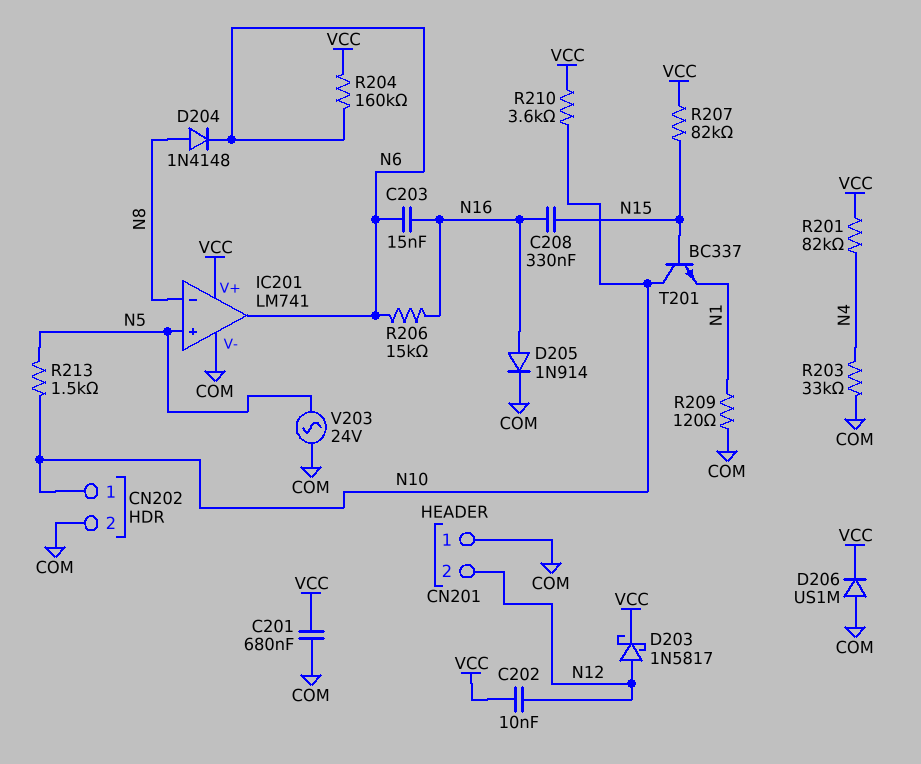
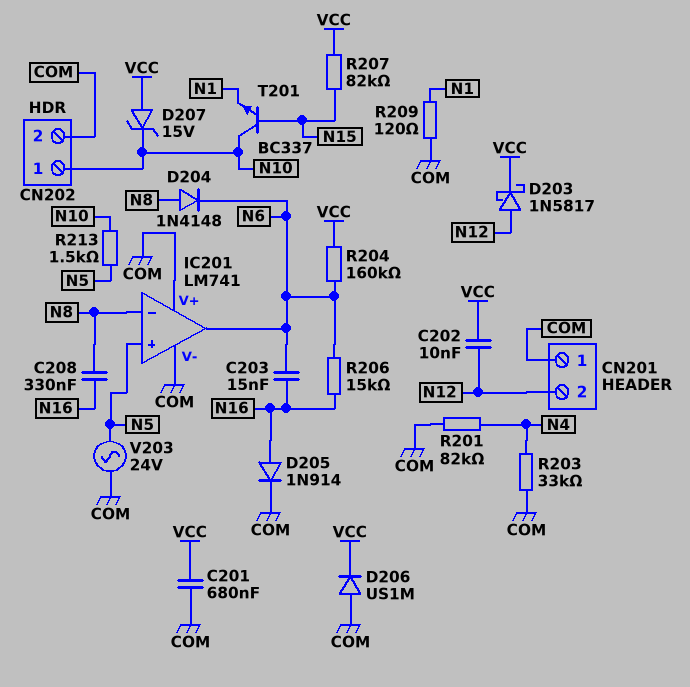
C208: 330nF (N15, N16) -> 330nF (N8, N16)
D207: none -> zener 15V (A VCC, K N10)
IC201 pin V+: VCC -> COM
R201: 82k (N4, VCC) -> 82k (COM, N4)
R210: 3.6k (N10, VCC) -> none

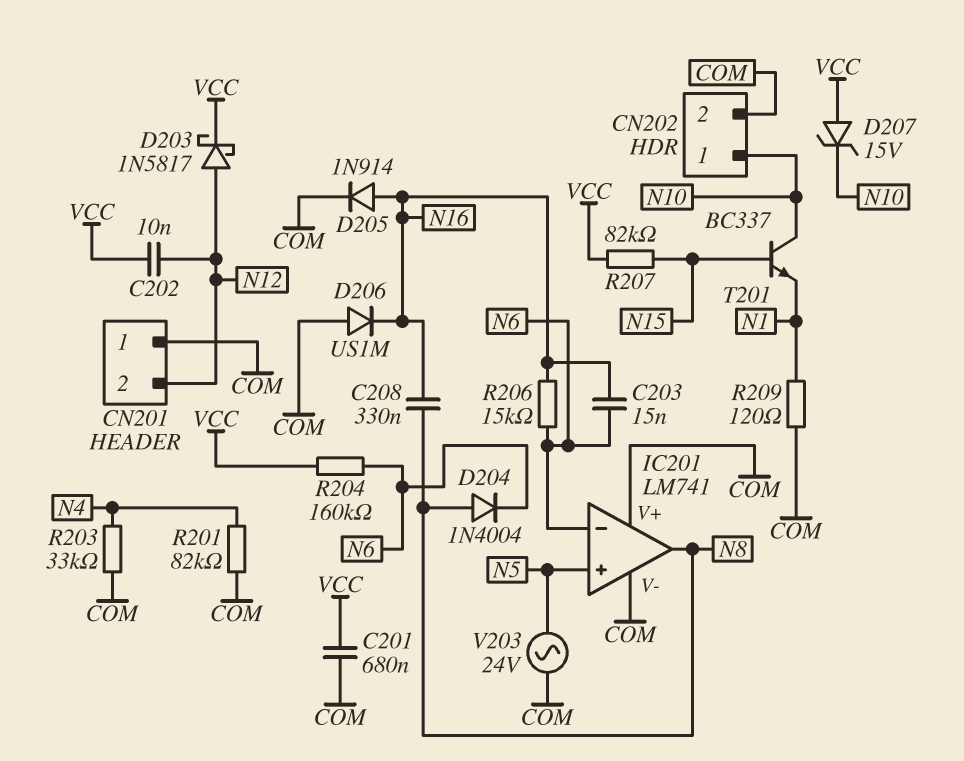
D204: diode 1N4148 (A N8, K N6) -> diode 1N4004 (A N8, K N6)
D206: diode US1M (A COM, K VCC) -> diode US1M (A COM, K N16)
IC201 pin in-: N8 -> N6
IC201 pin out: N6 -> N8
R213: 1.5k (N5, N10) -> none

